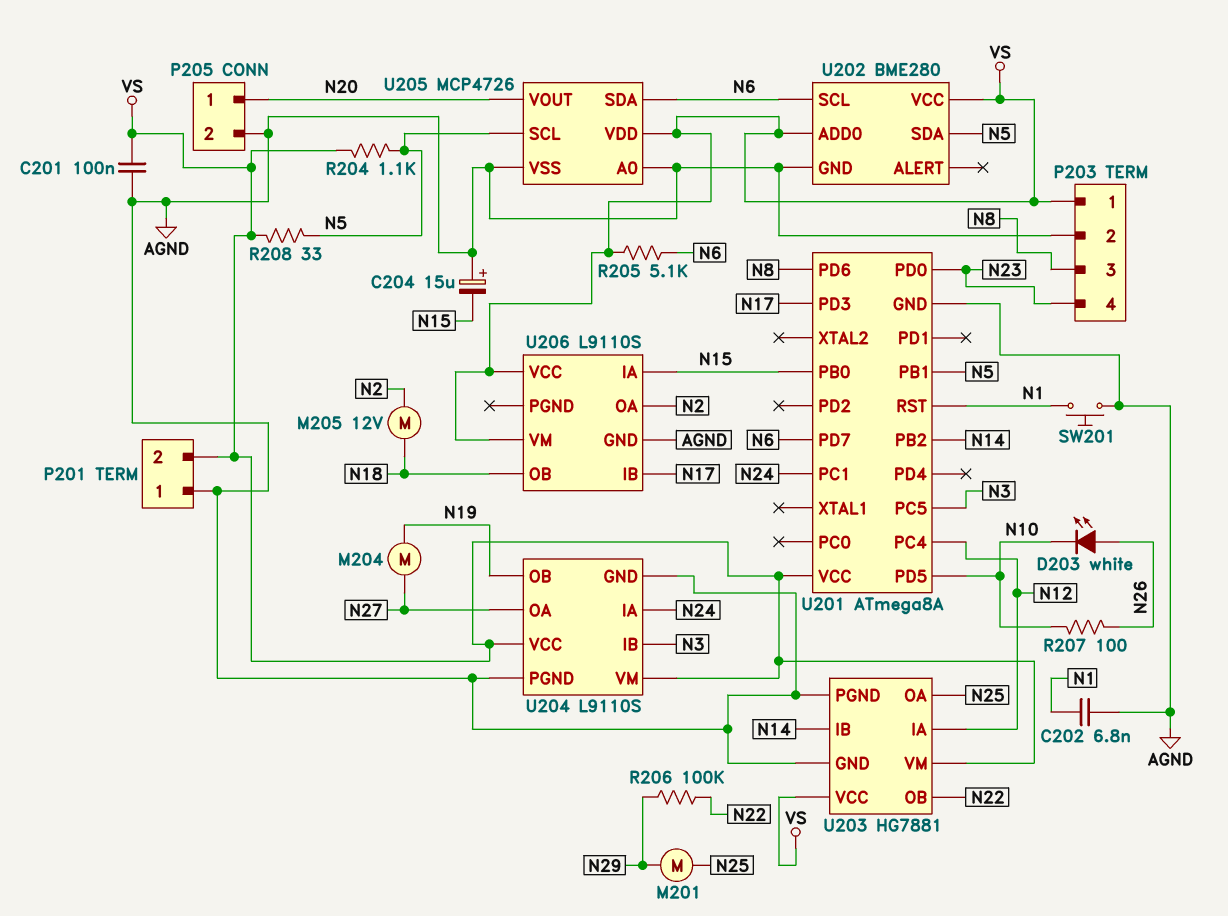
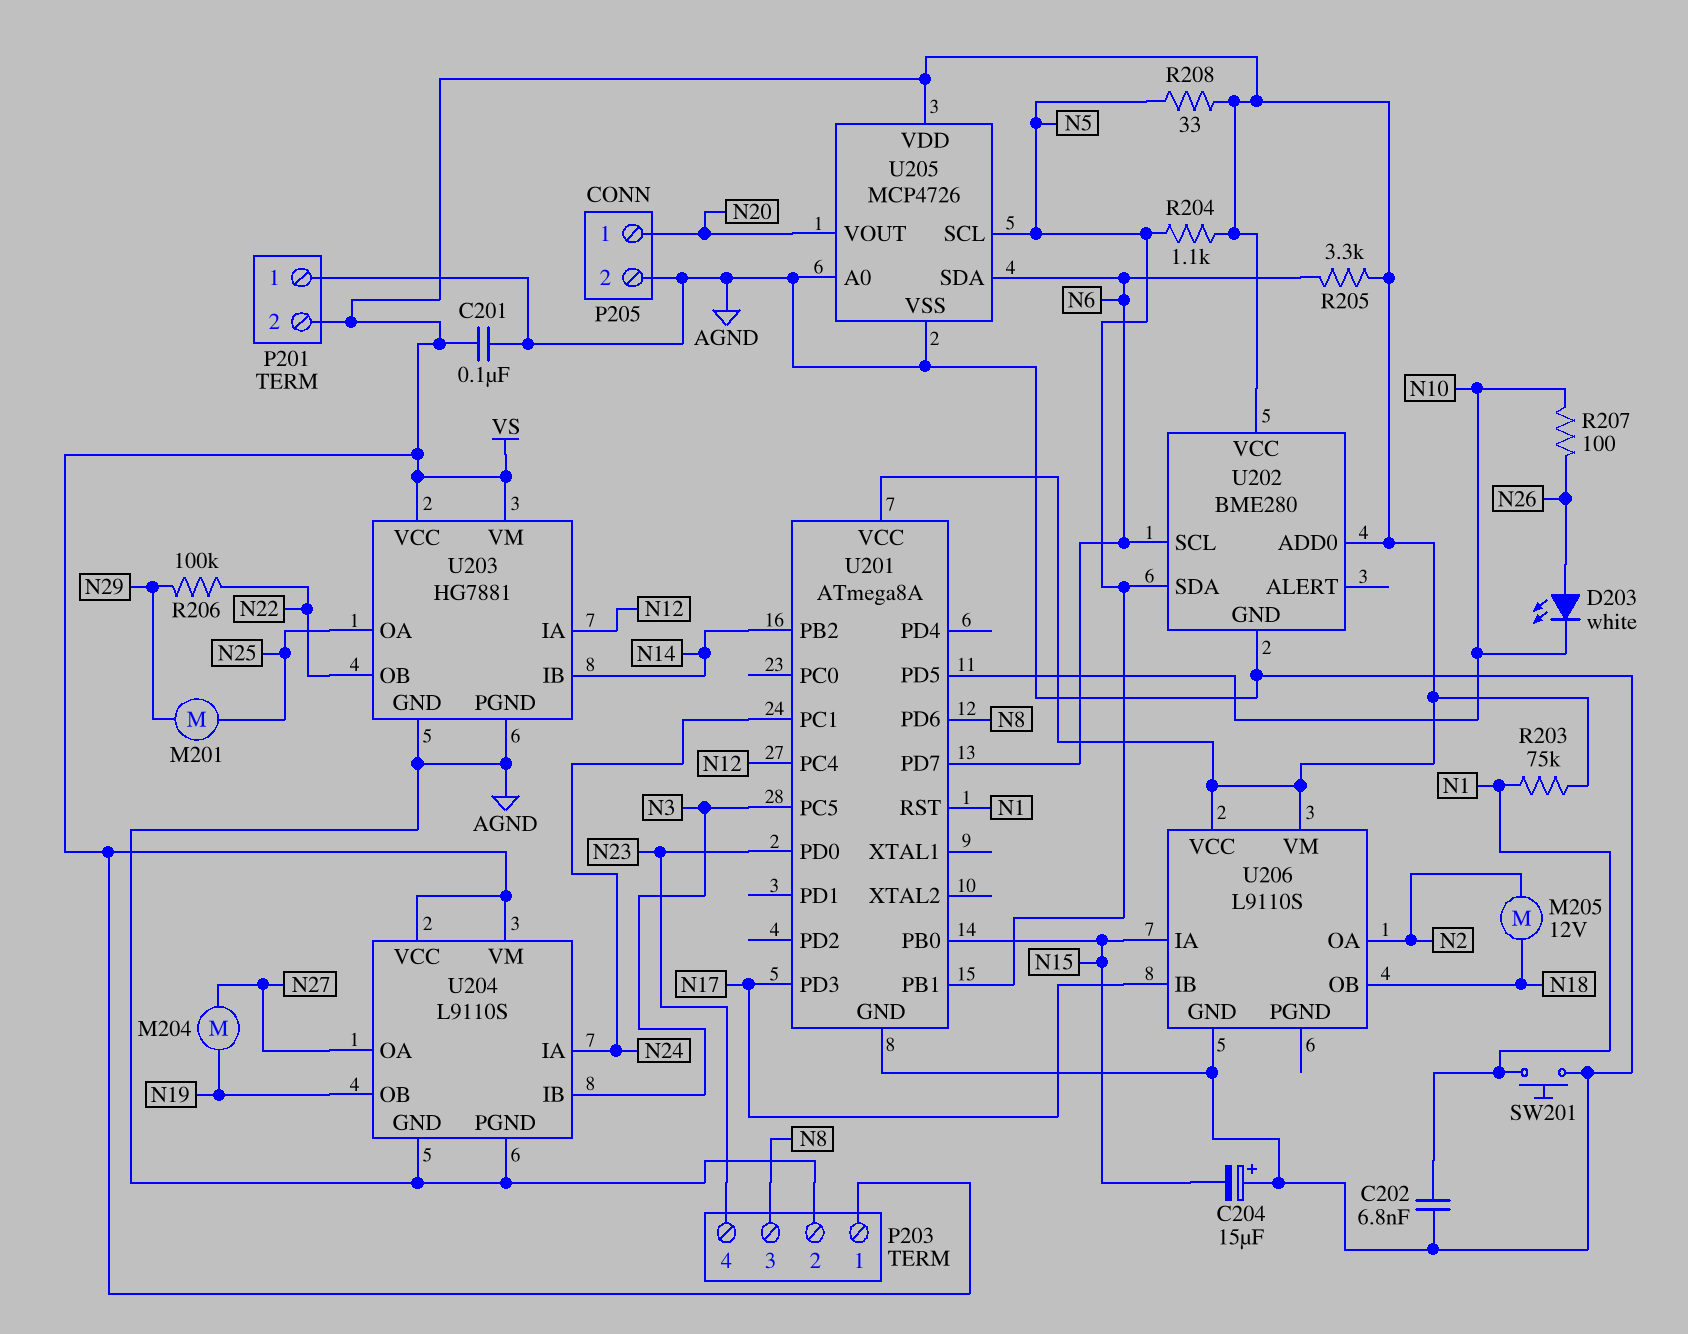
R203: none -> 75k (N1, VS)
R205: 5.1k (N6, VS) -> 3.3k (N6, VS)

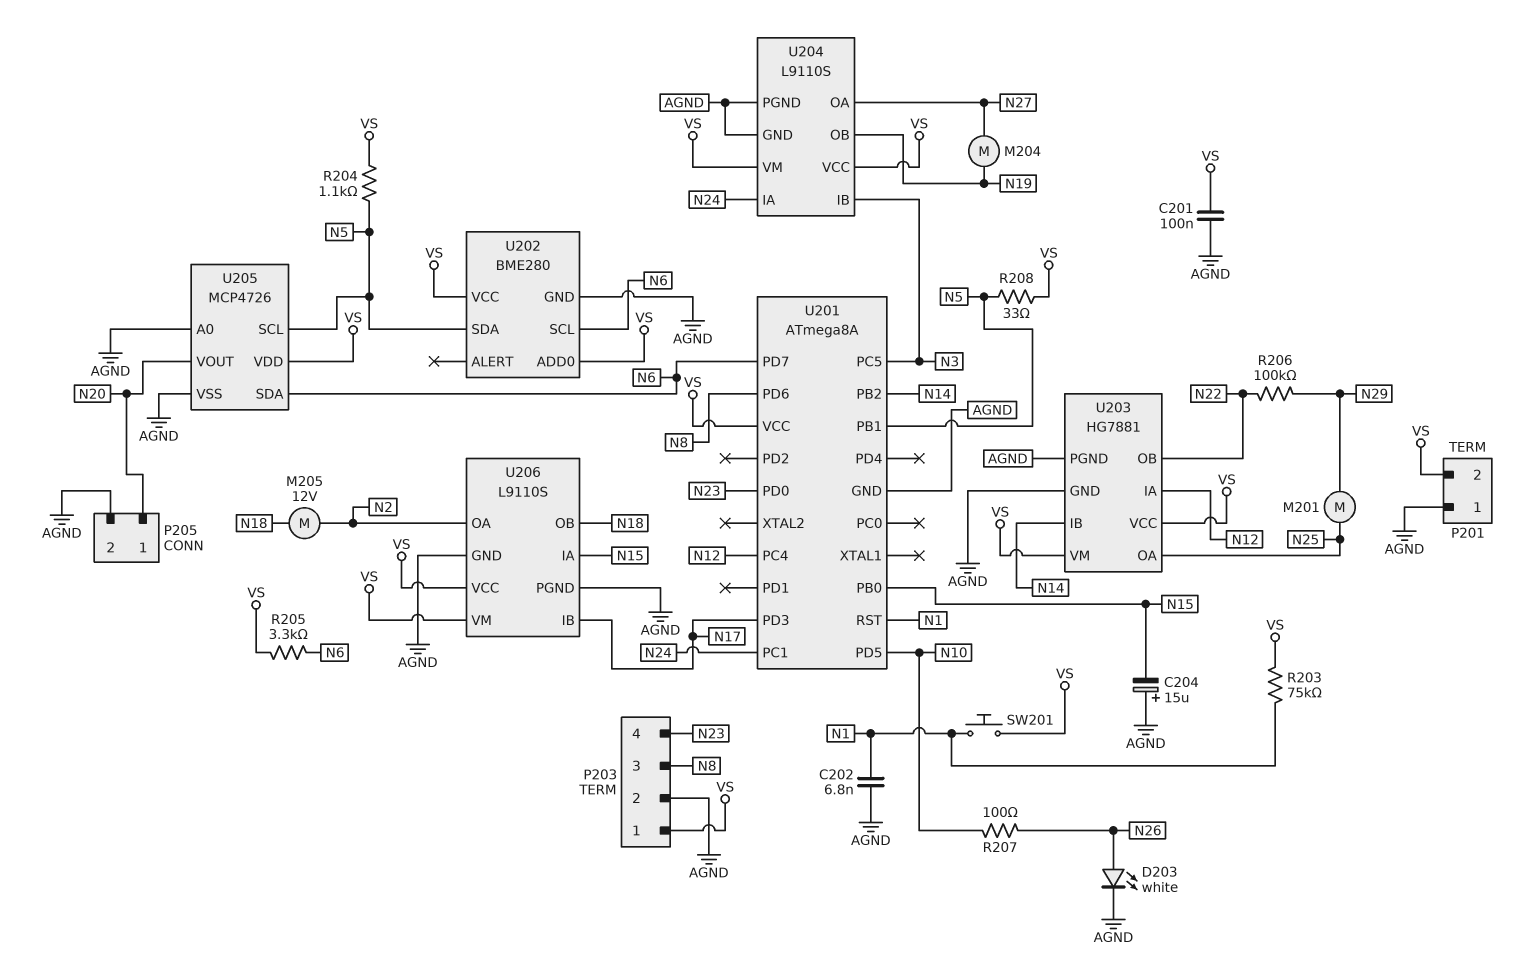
D203: LED white (A N26, K N10) -> LED white (A N26, K AGND)
SW201: button (AGND, N1) -> button (N1, VS)
U206 pin PGND: none -> AGND

